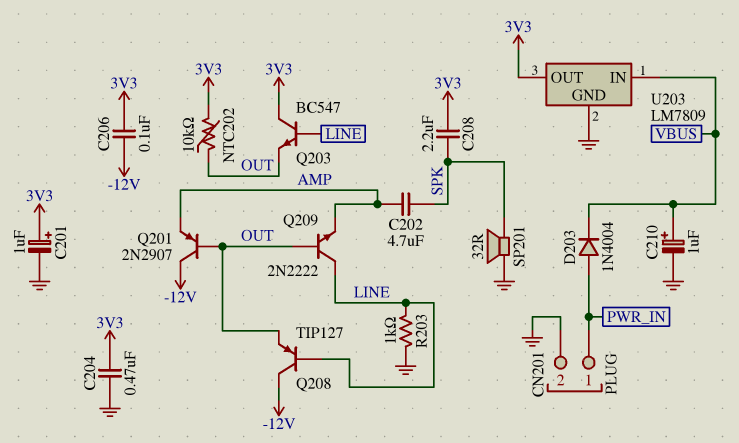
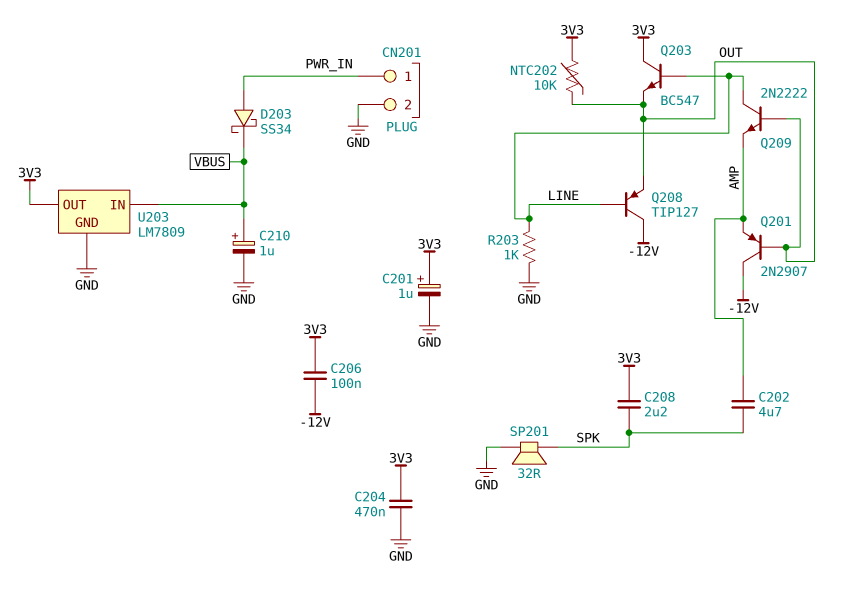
D203: diode 1N4004 (A PWR_IN, K VBUS) -> schottky SS34 (A PWR_IN, K VBUS)

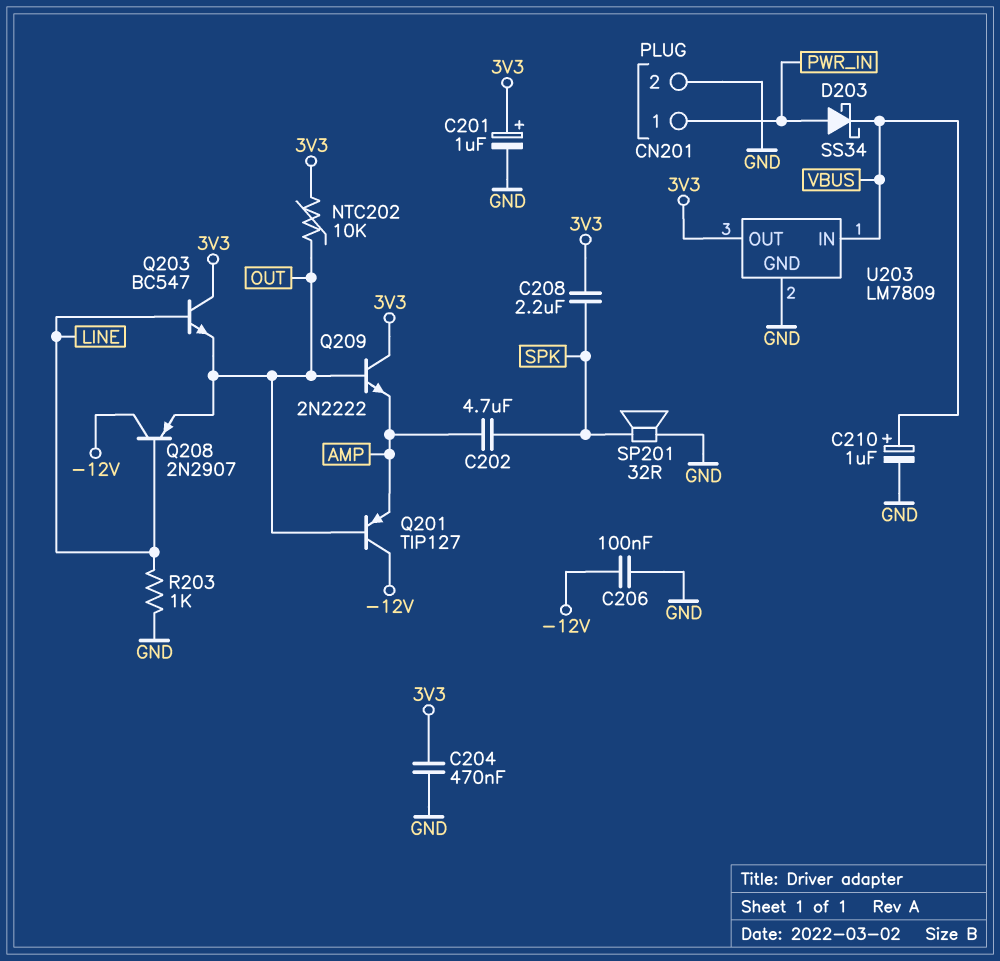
C206: 100nF (-12V, 3V3) -> 100nF (-12V, GND)
Q201: PNP 2N2907 (B OUT, C -12V, E AMP) -> PNP TIP127 (B OUT, C -12V, E AMP)
Q208: PNP TIP127 (B LINE, C -12V, E OUT) -> PNP 2N2907 (B LINE, C -12V, E OUT)
Q209: NPN 2N2222 (B OUT, C LINE, E AMP) -> NPN 2N2222 (B OUT, C 3V3, E AMP)

